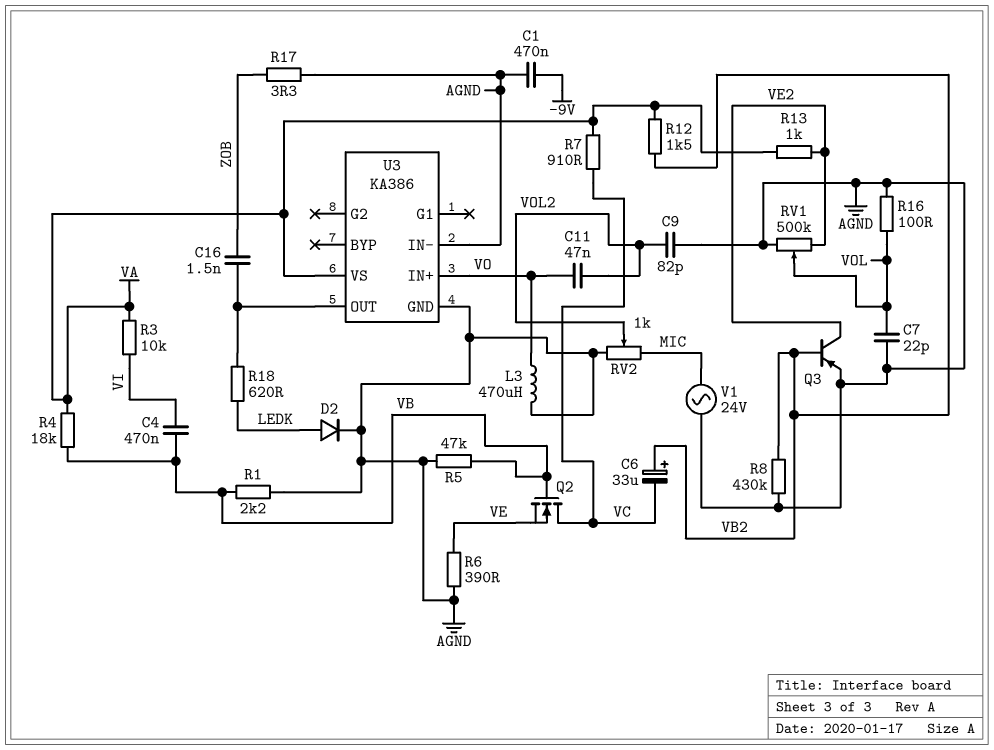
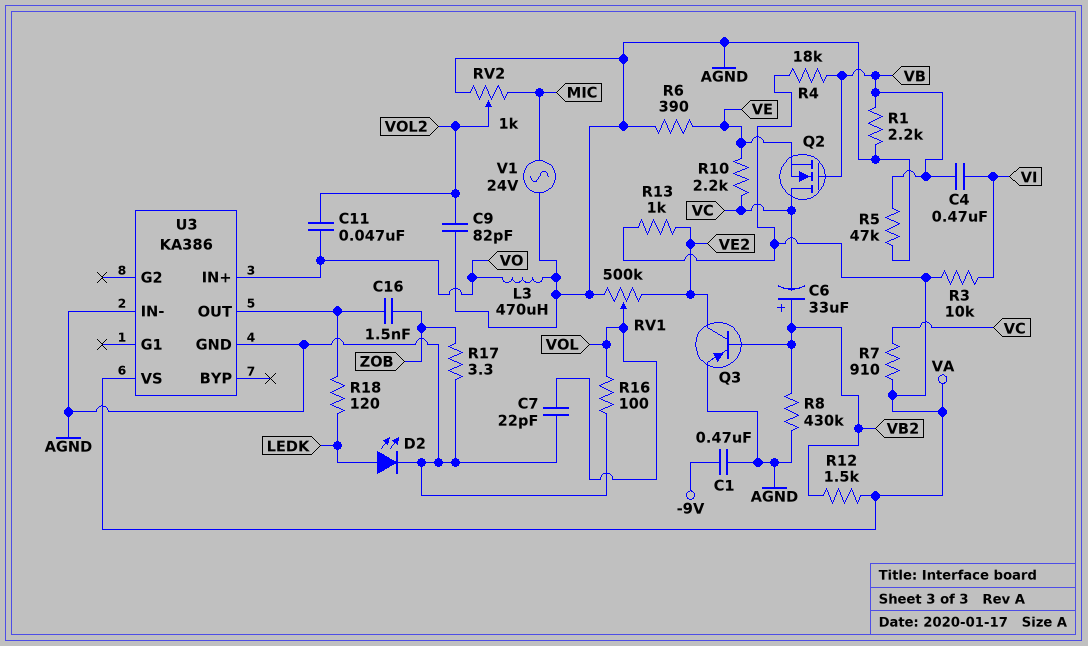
D2: diode (A LEDK, K AGND) -> LED (A LEDK, K AGND)
R10: none -> 2.2k (VC, VE)
R18: 620 (LEDK, U3/OUT) -> 120 (LEDK, U3/OUT)

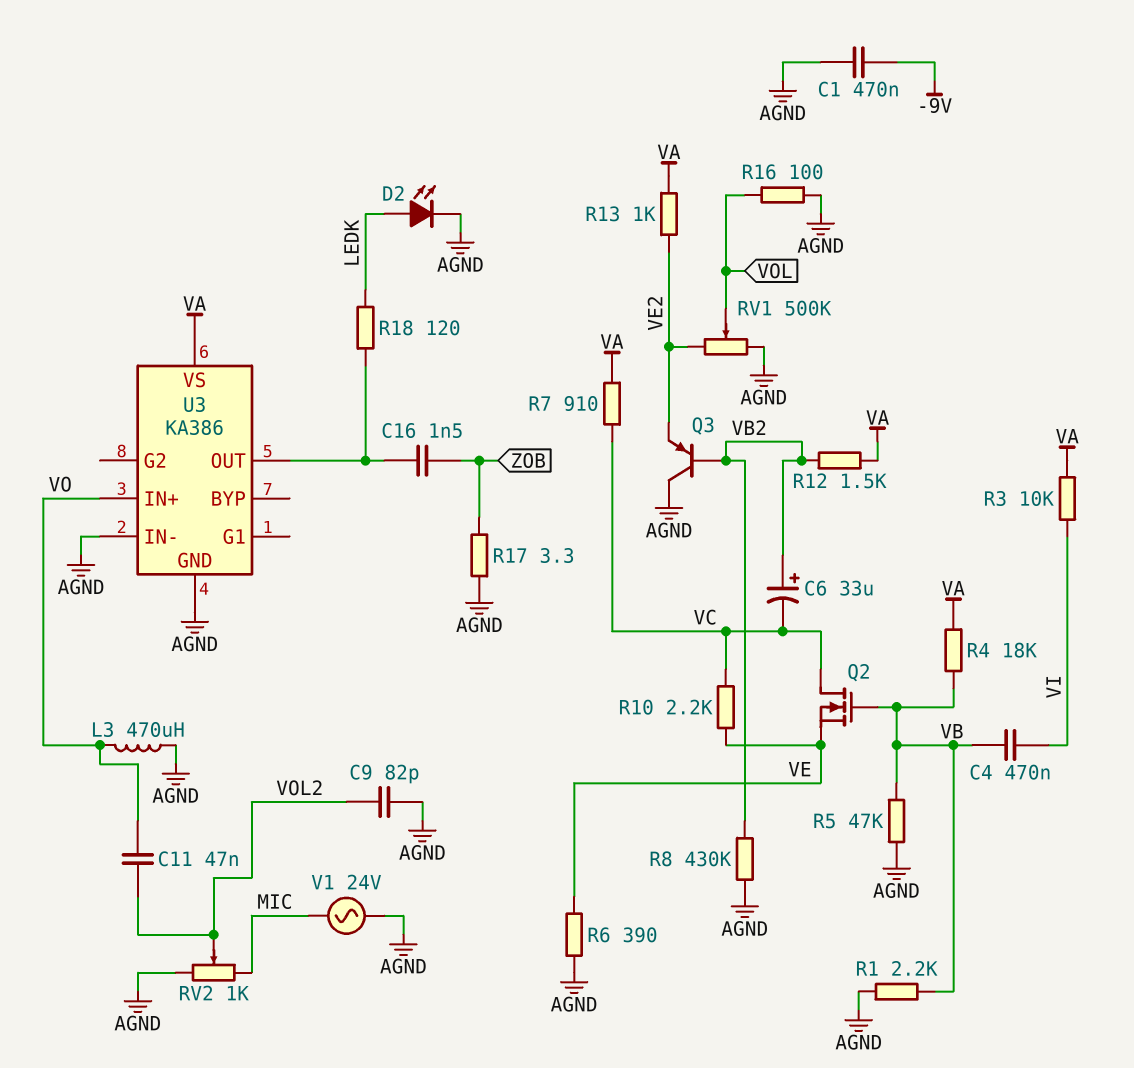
C7: 22pF (AGND, VOL) -> none
Q3: PNP (B VB2, C VE2, E AGND) -> PNP (B VB2, C AGND, E VE2)

